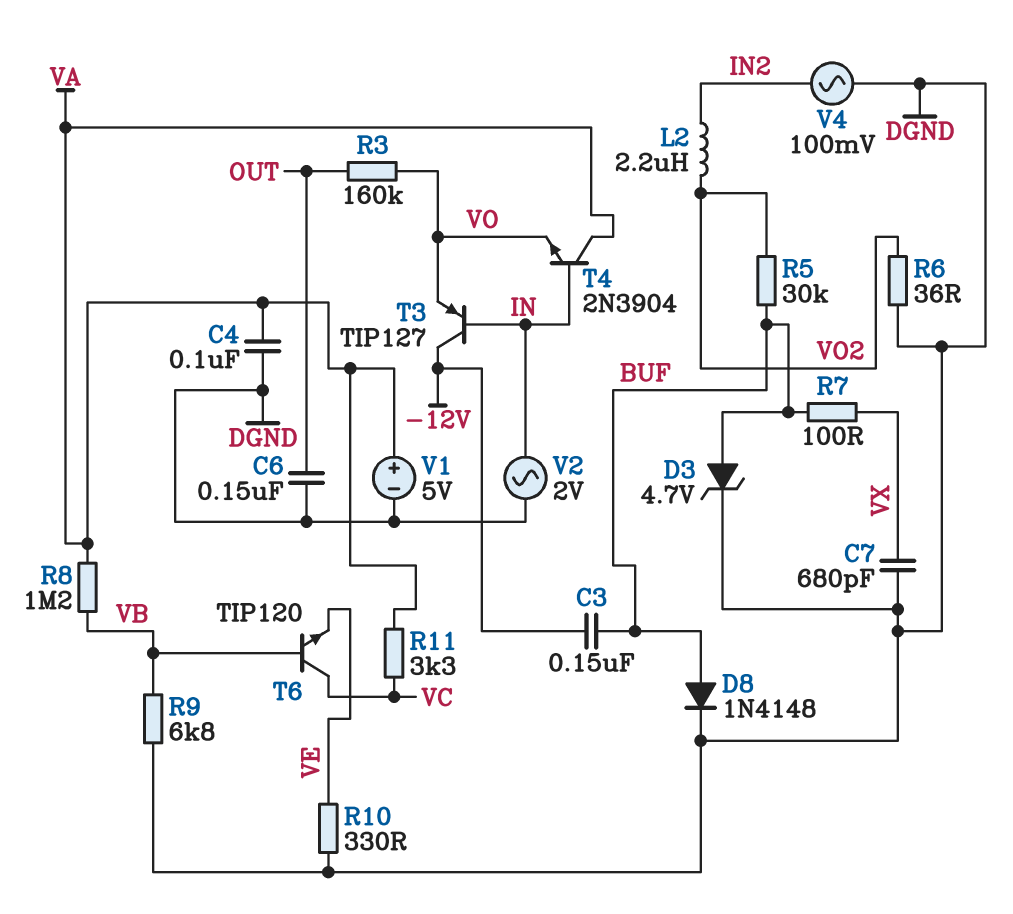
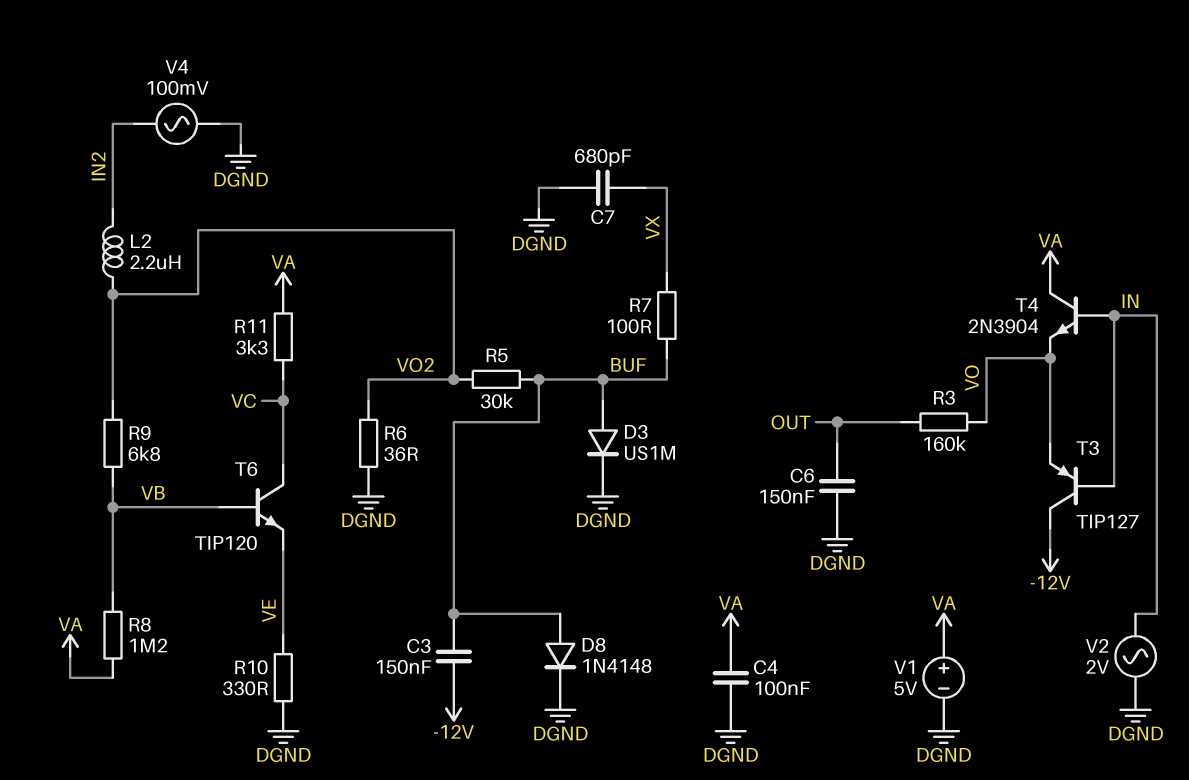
D3: zener 4.7V (A BUF, K DGND) -> diode US1M (A BUF, K DGND)
R9: 6.8k (DGND, VB) -> 6.8k (VB, VO2)

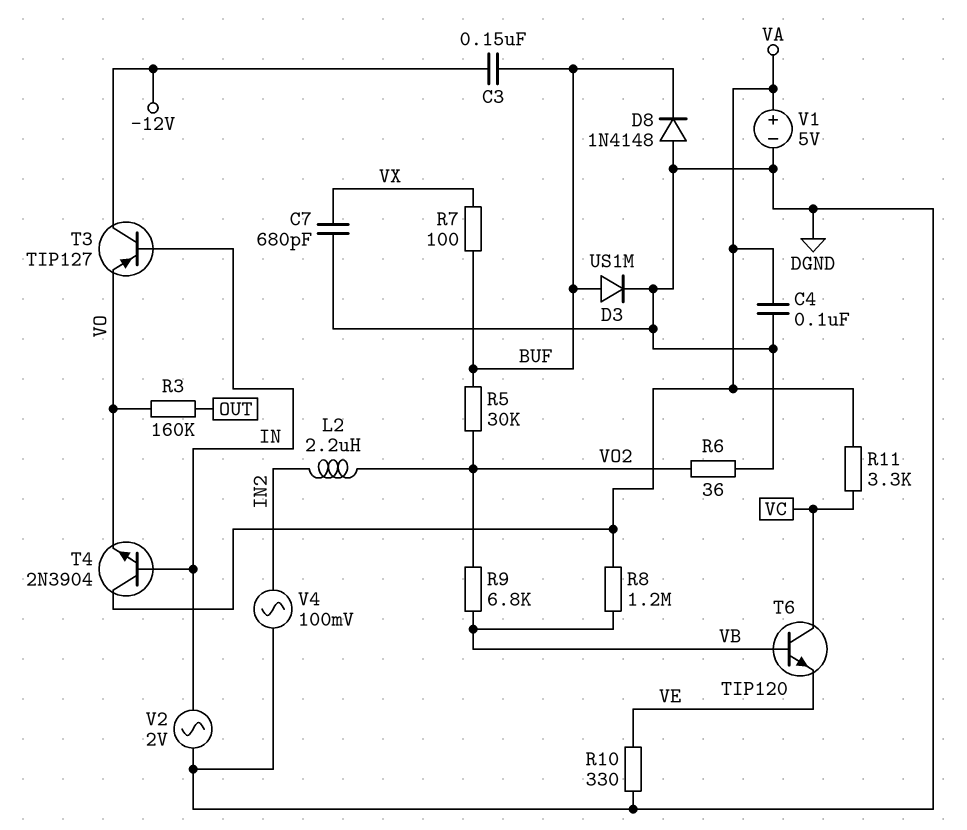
C6: 150nF (DGND, OUT) -> none
D8: diode 1N4148 (A BUF, K DGND) -> diode 1N4148 (A DGND, K BUF)

